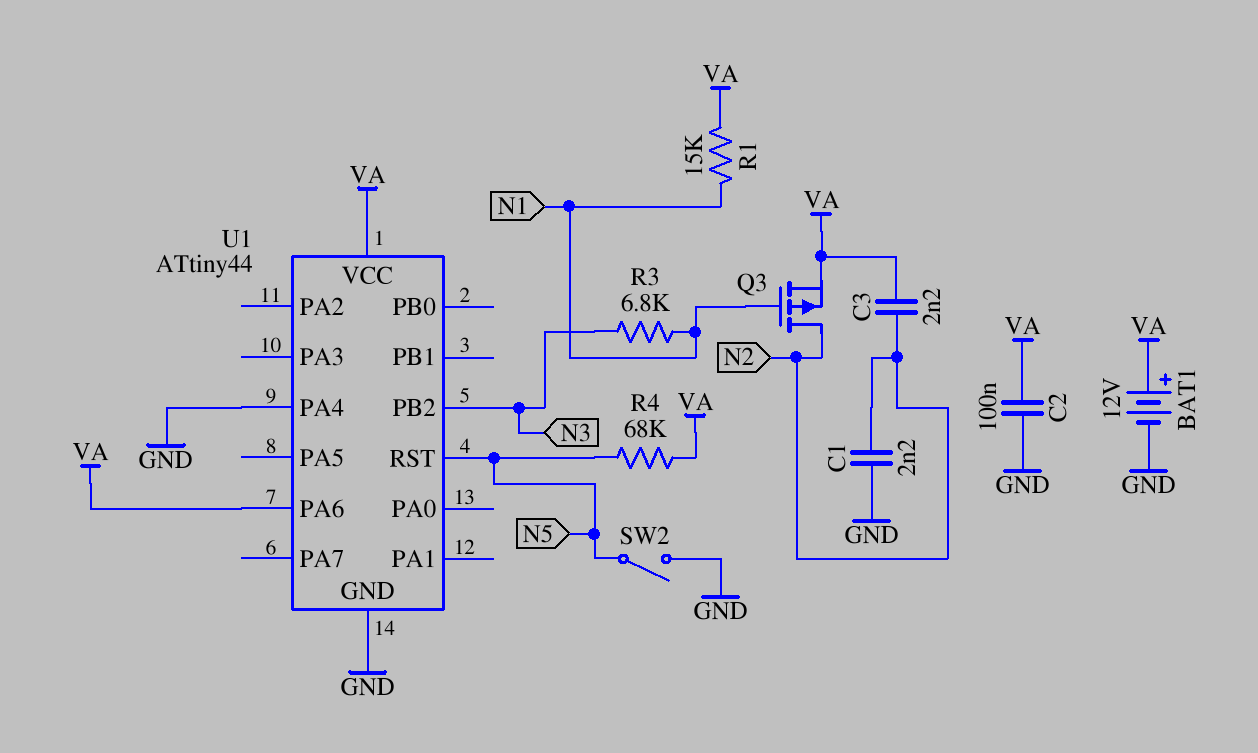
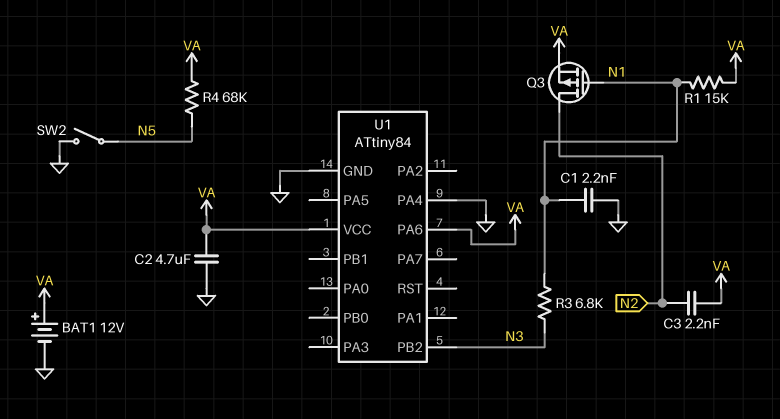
C1: 2.2nF (GND, N2) -> 2.2nF (GND, N1)
C2: 100nF (GND, VA) -> 4.7uF (GND, VA)
U1: ATtiny44 -> ATtiny84
U1 pin RST: N5 -> none

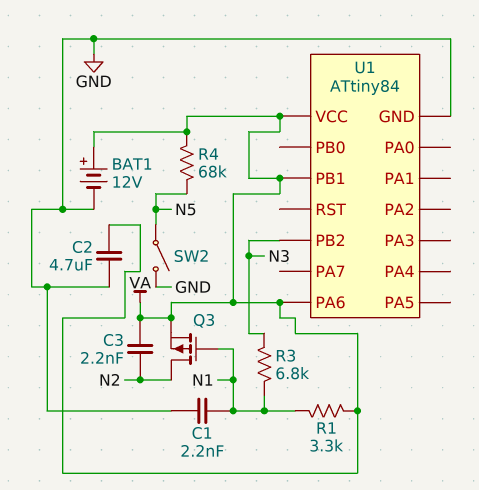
R1: 15k (N1, VA) -> 3.3k (N1, VA)
U1 pin PA4: GND -> none
U1 pin PB1: none -> VA

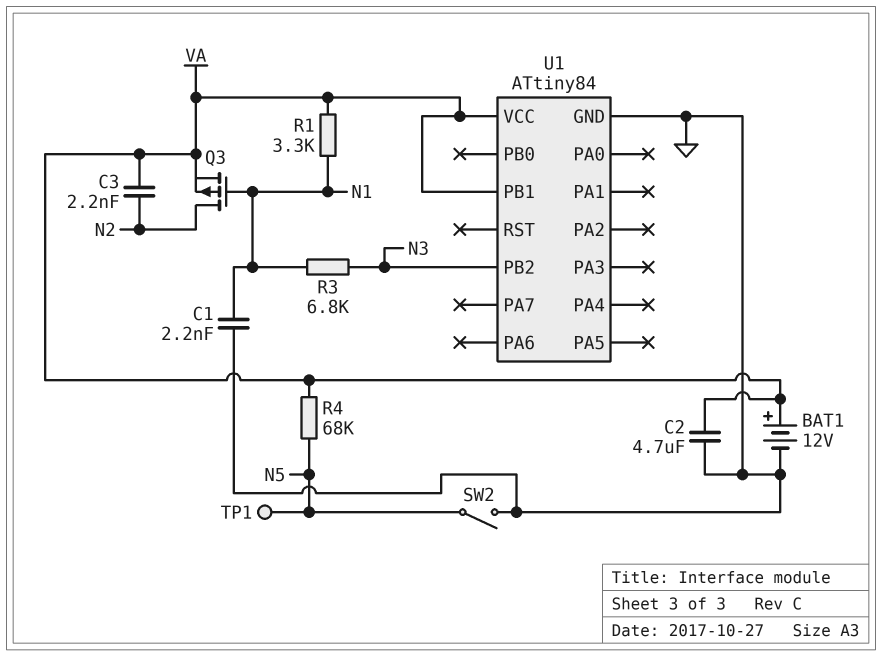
TP1: none -> test point (N5)
U1 pin PA6: VA -> none

